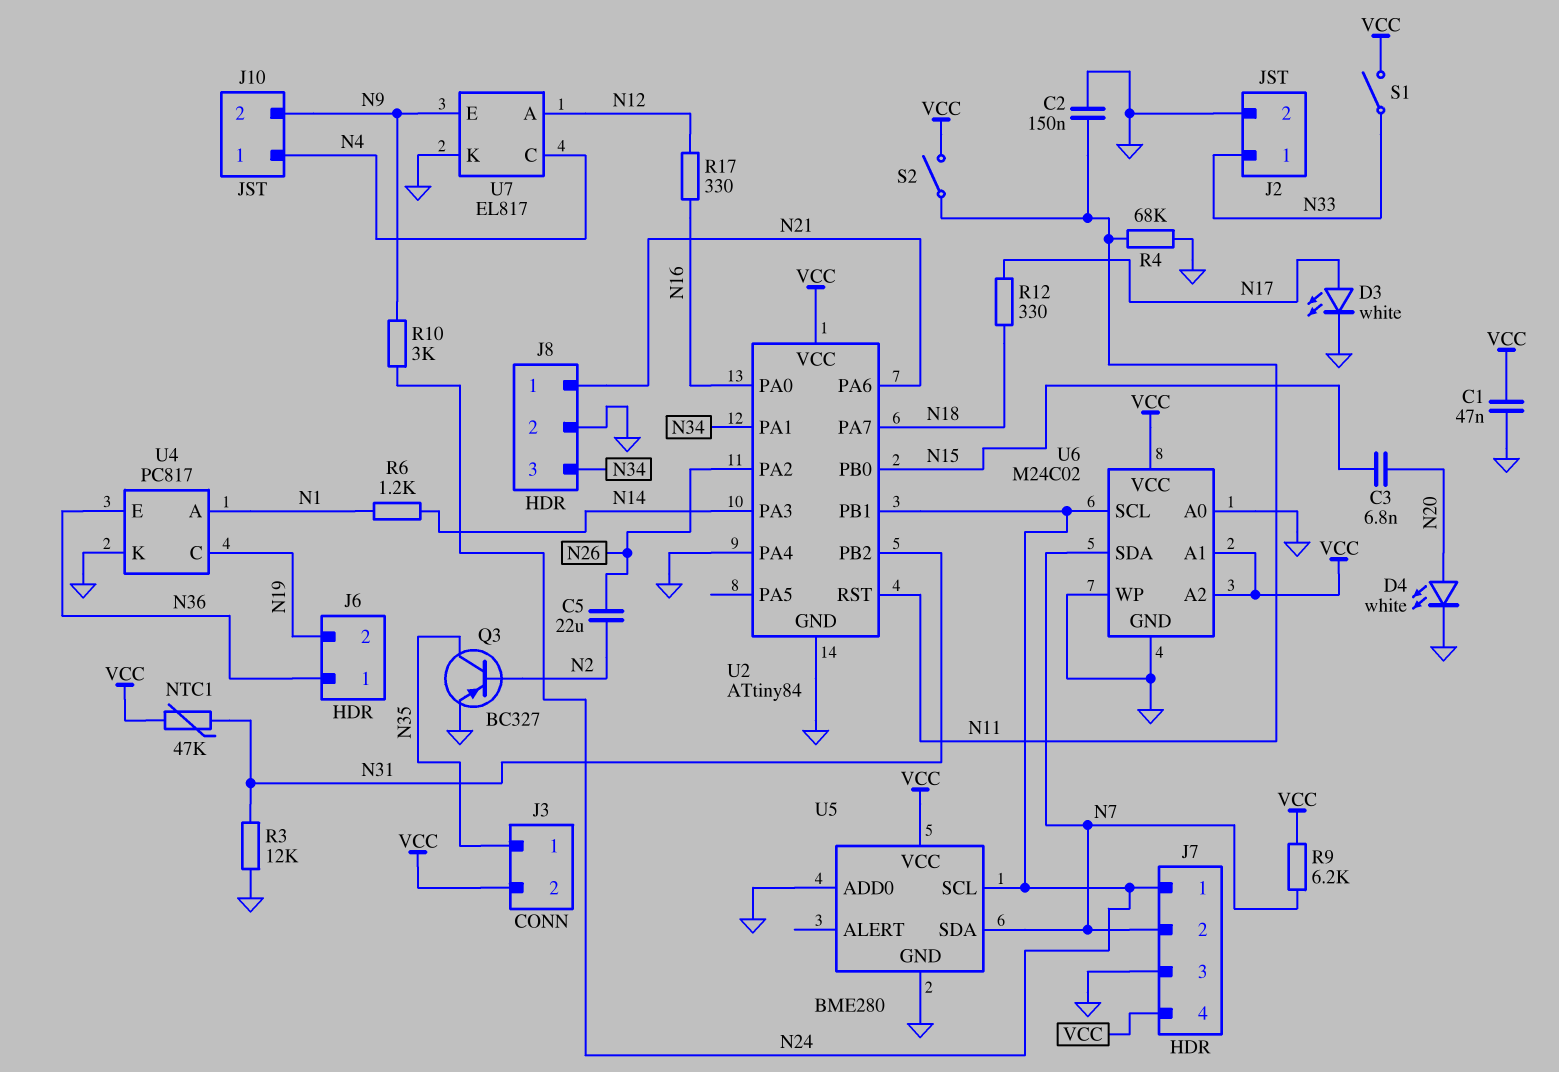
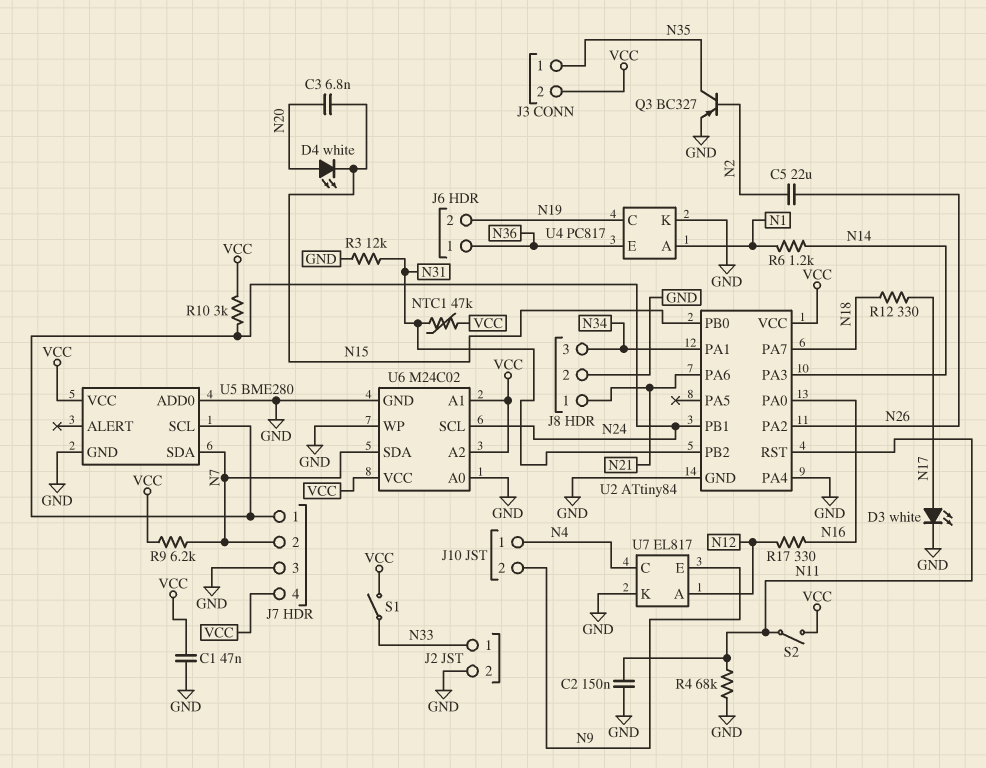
D4: LED white (A N20, K GND) -> LED white (A N20, K N15)
R10: 3k (N9, N24) -> 3k (N24, VCC)

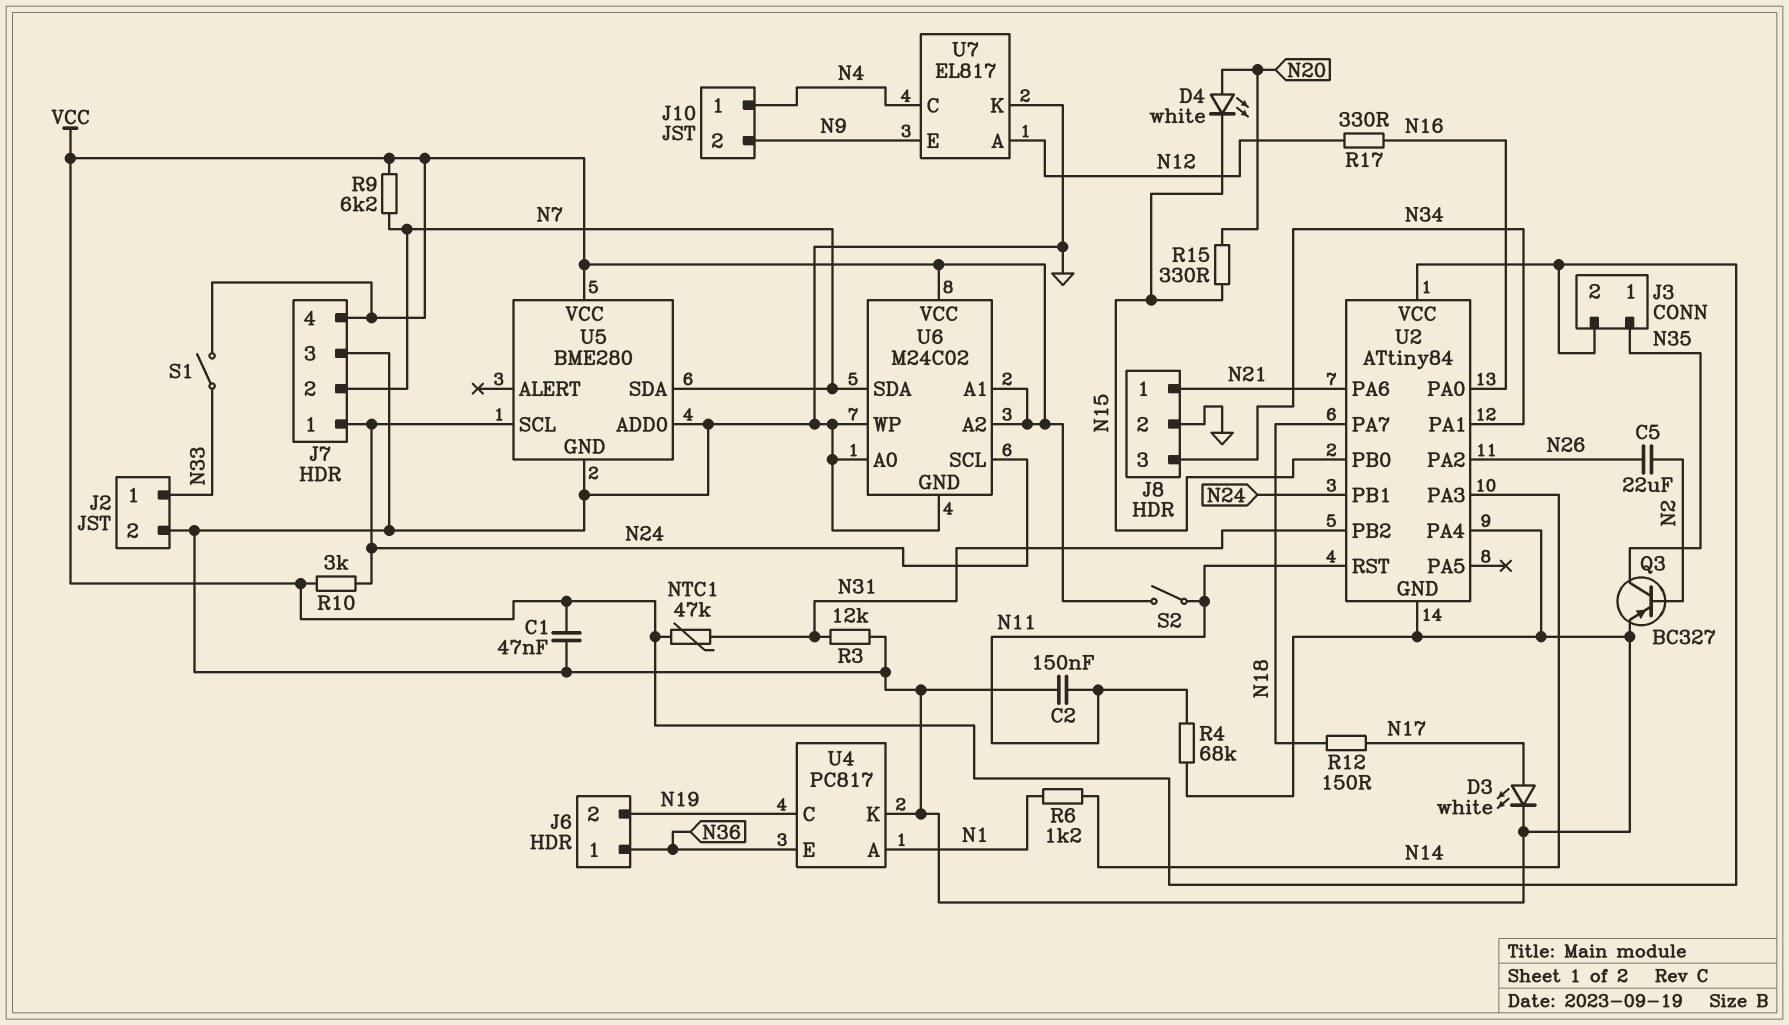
C3: 6.8nF (N15, N20) -> none
R12: 330 (N17, N18) -> 150 (N17, N18)
R15: none -> 330 (N15, N20)

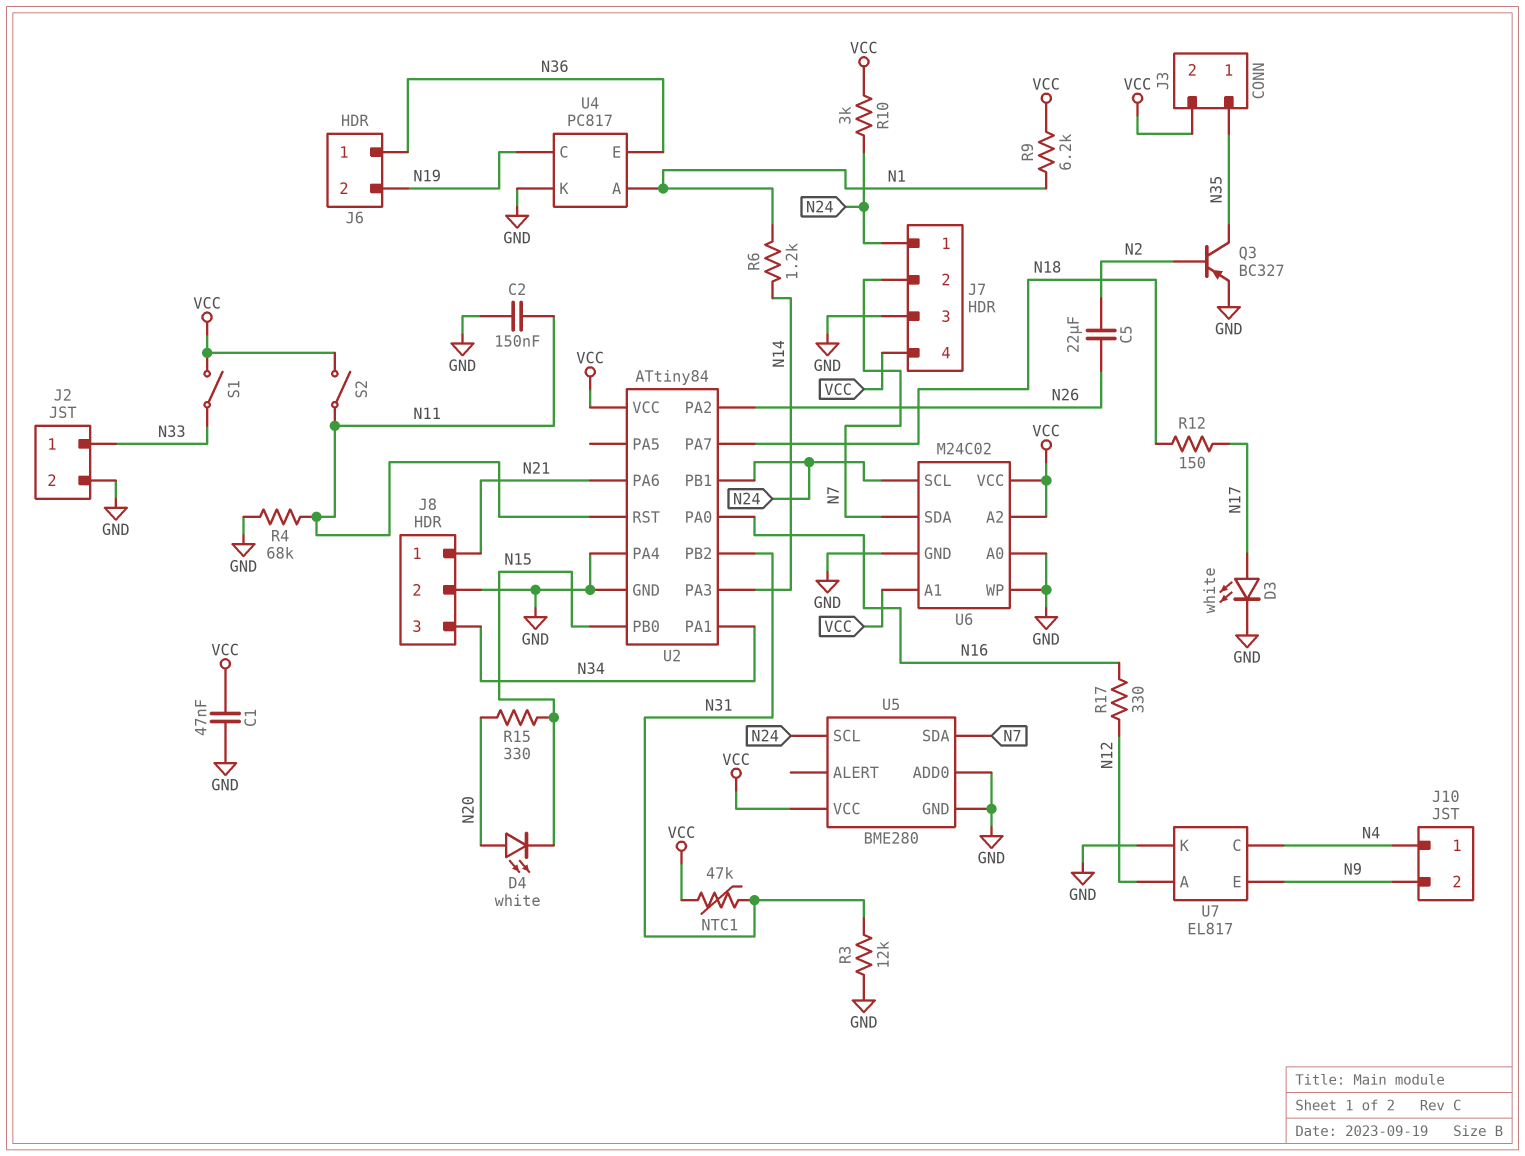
R9: 6.2k (N7, VCC) -> 6.2k (N1, VCC)

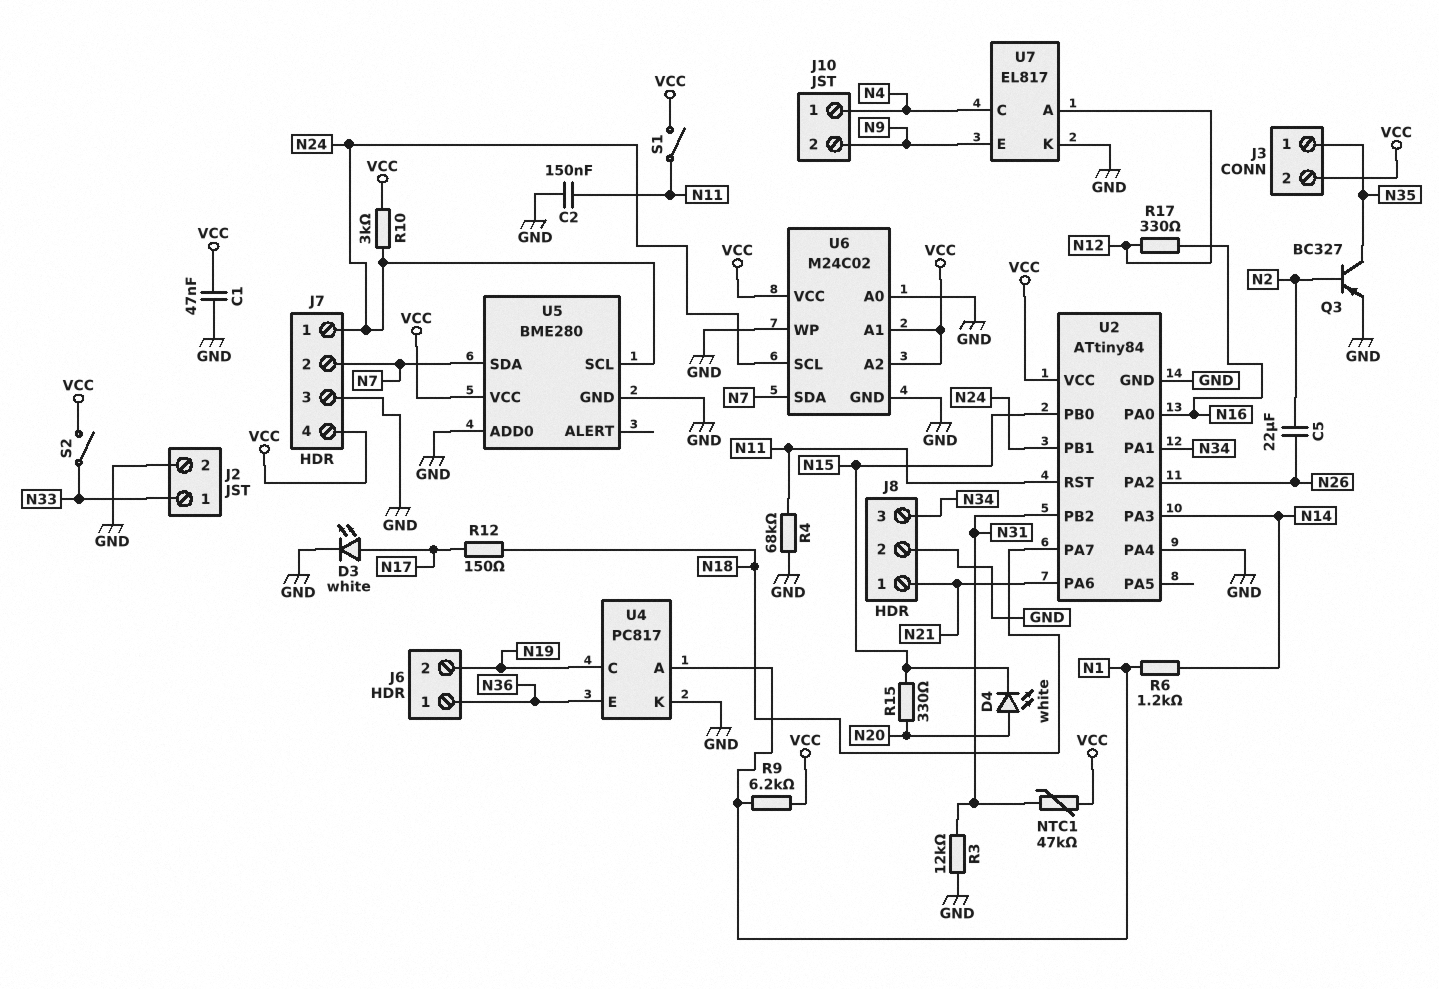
S1: switch (N33, VCC) -> switch (N11, VCC)
S2: switch (N11, VCC) -> switch (N33, VCC)

